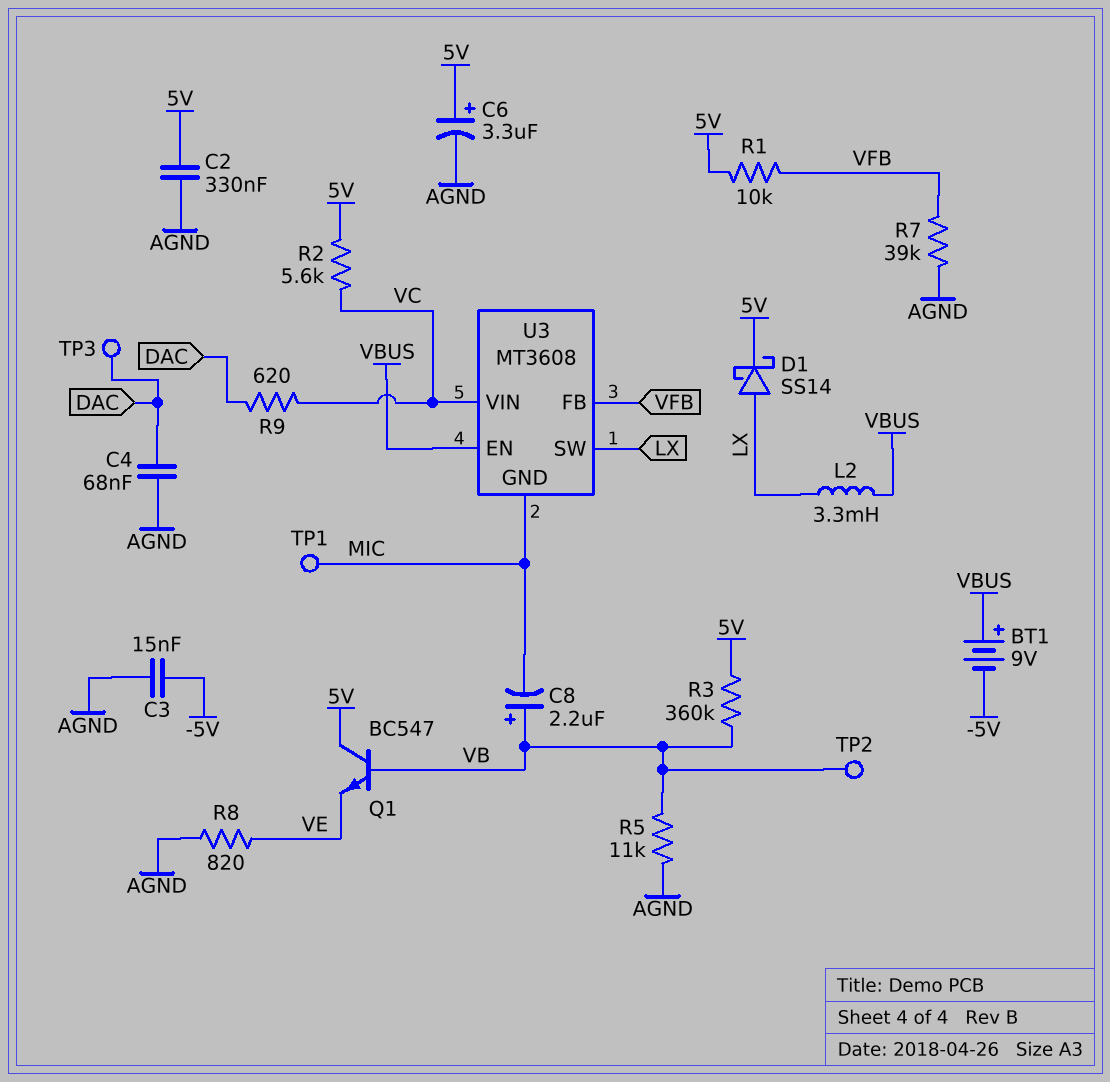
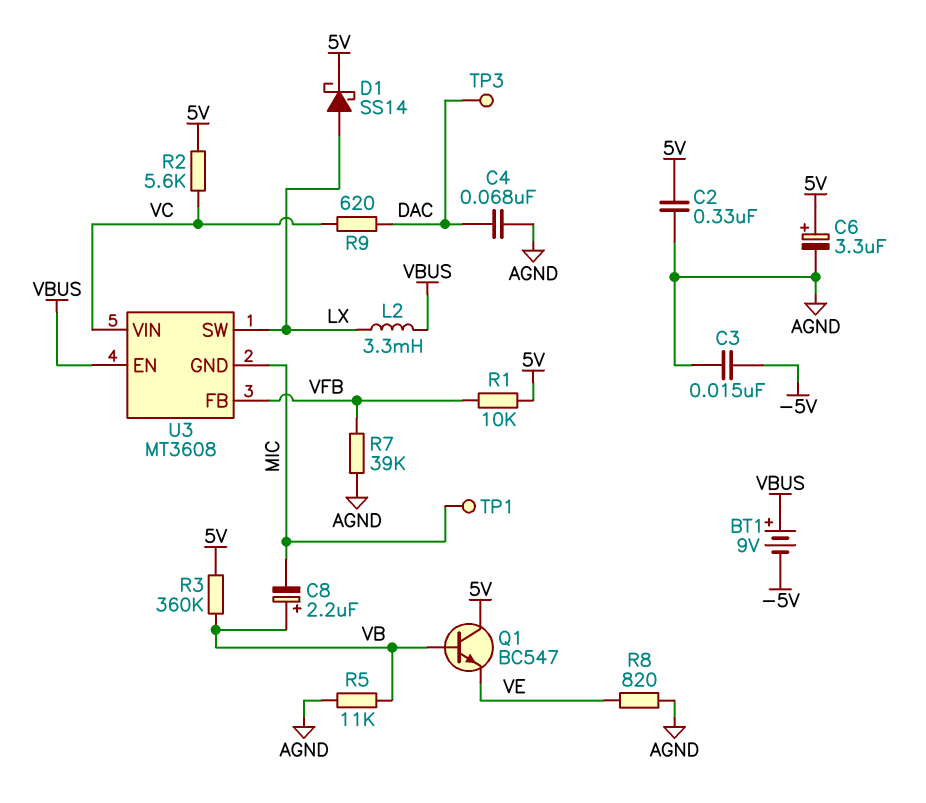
TP2: test point (VB) -> none

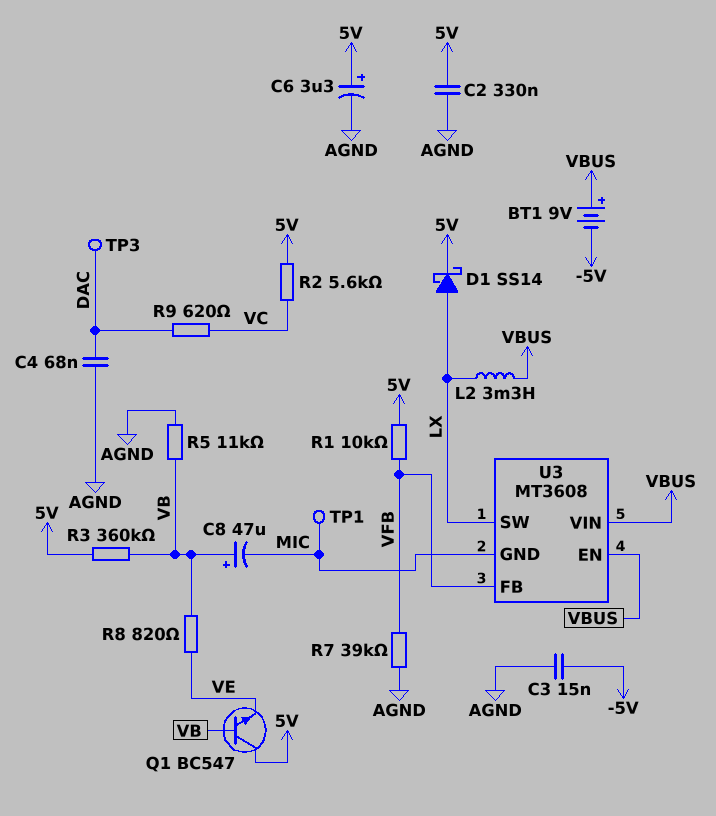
C8: 2.2uF (plus VB, minus MIC) -> 47uF (plus VB, minus MIC)
R8: 820 (AGND, VE) -> 820 (VB, VE)
U3 pin VIN: VC -> VBUS

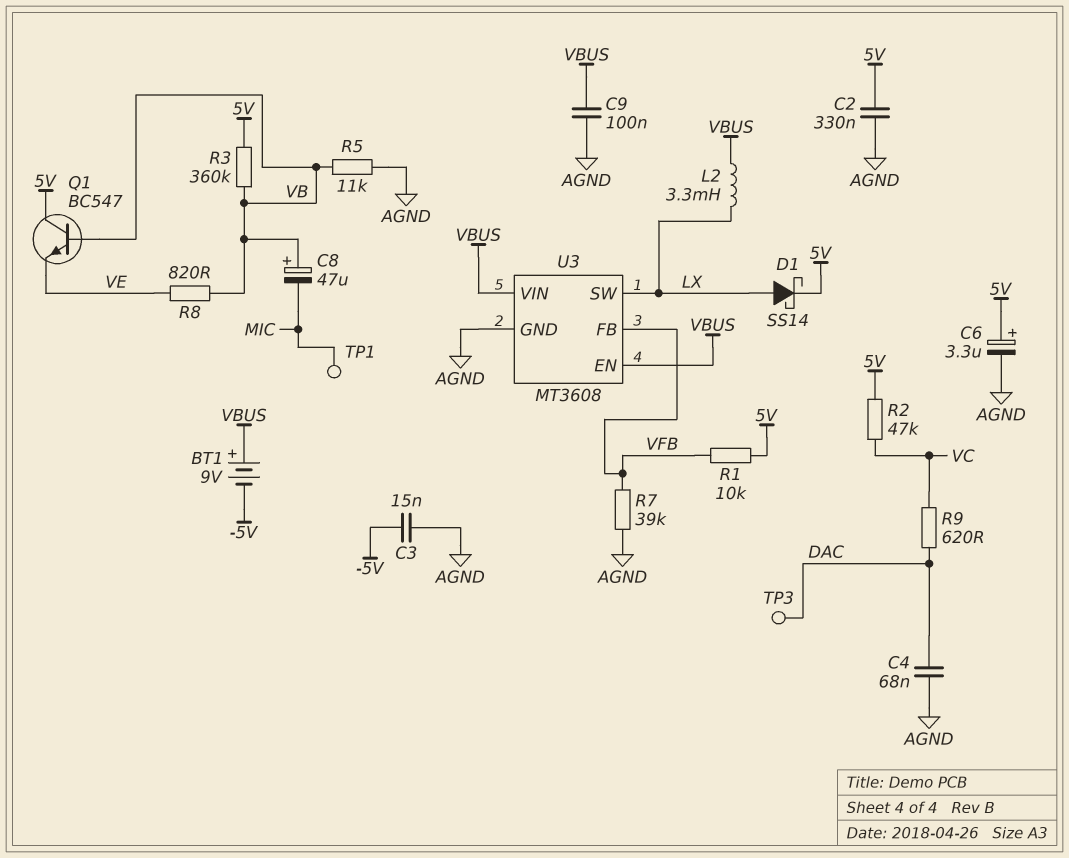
C9: none -> 100nF (AGND, VBUS)
R2: 5.6k (5V, VC) -> 47k (5V, VC)
U3 pin GND: MIC -> AGND

